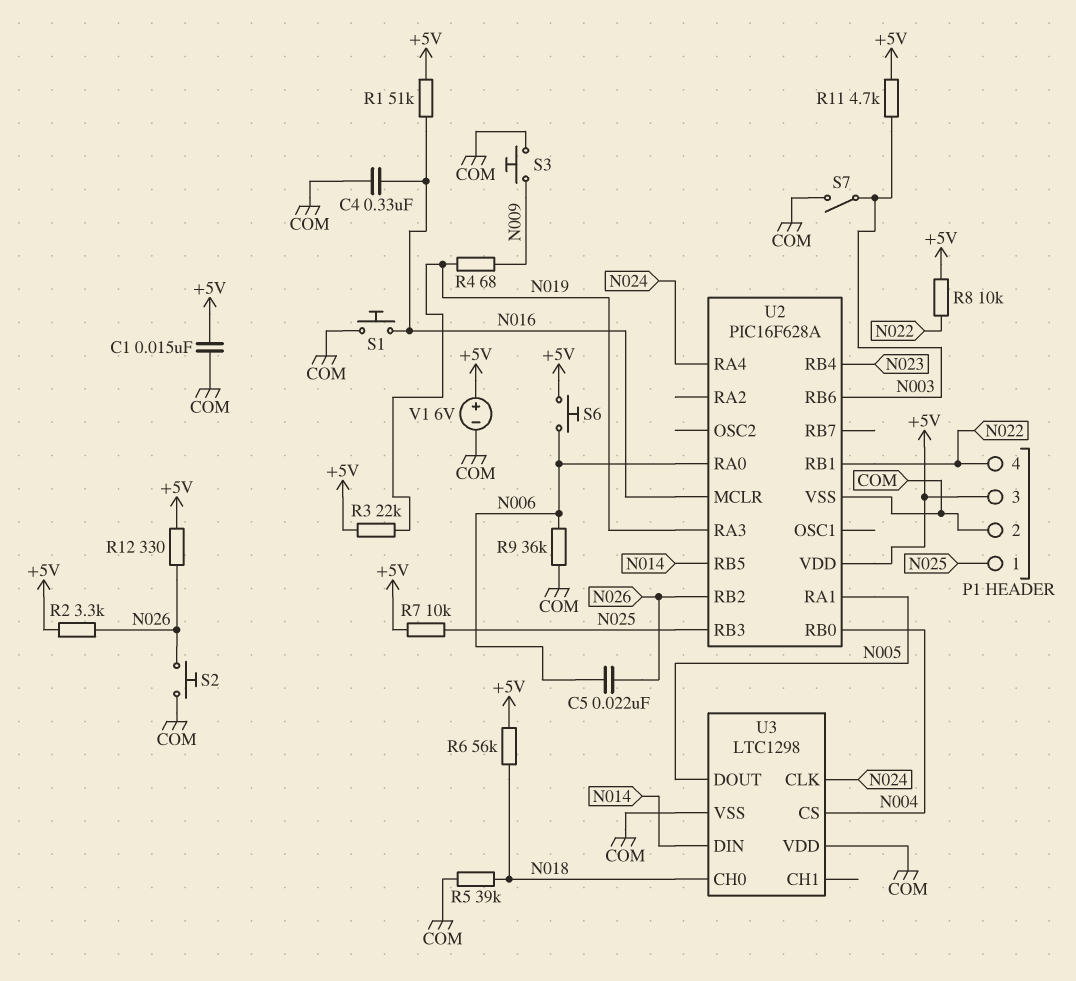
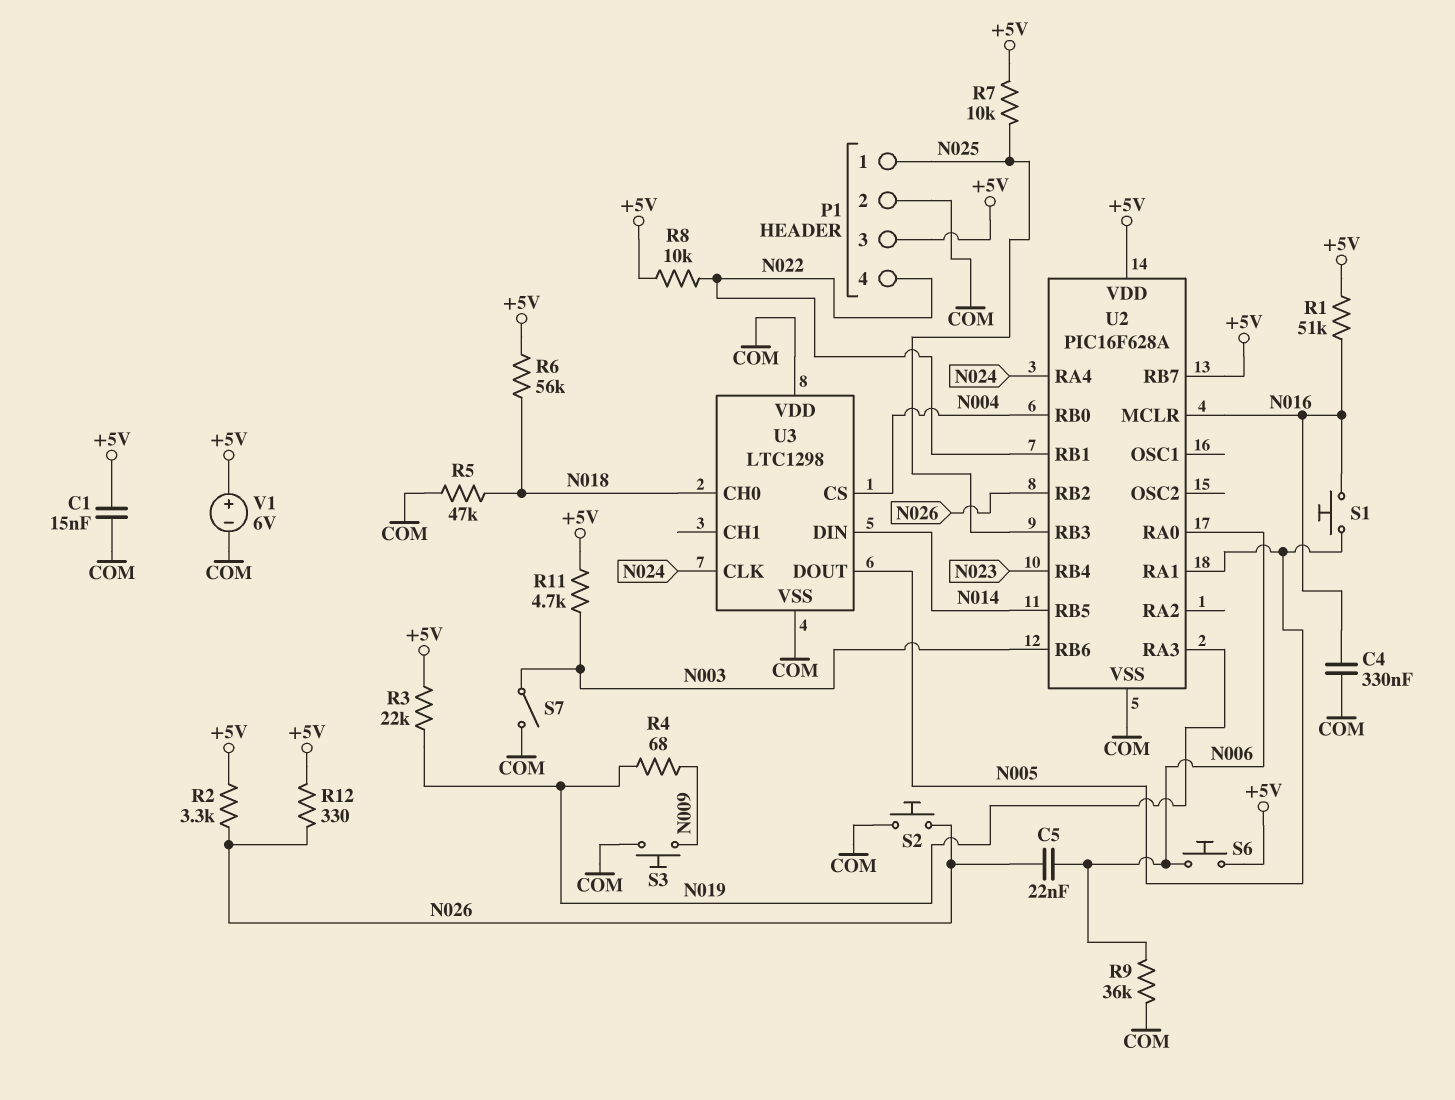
R5: 39k (COM, N018) -> 47k (COM, N018)
S1: button (COM, N016) -> button (N005, N016)
U2 pin RB7: none -> +5V

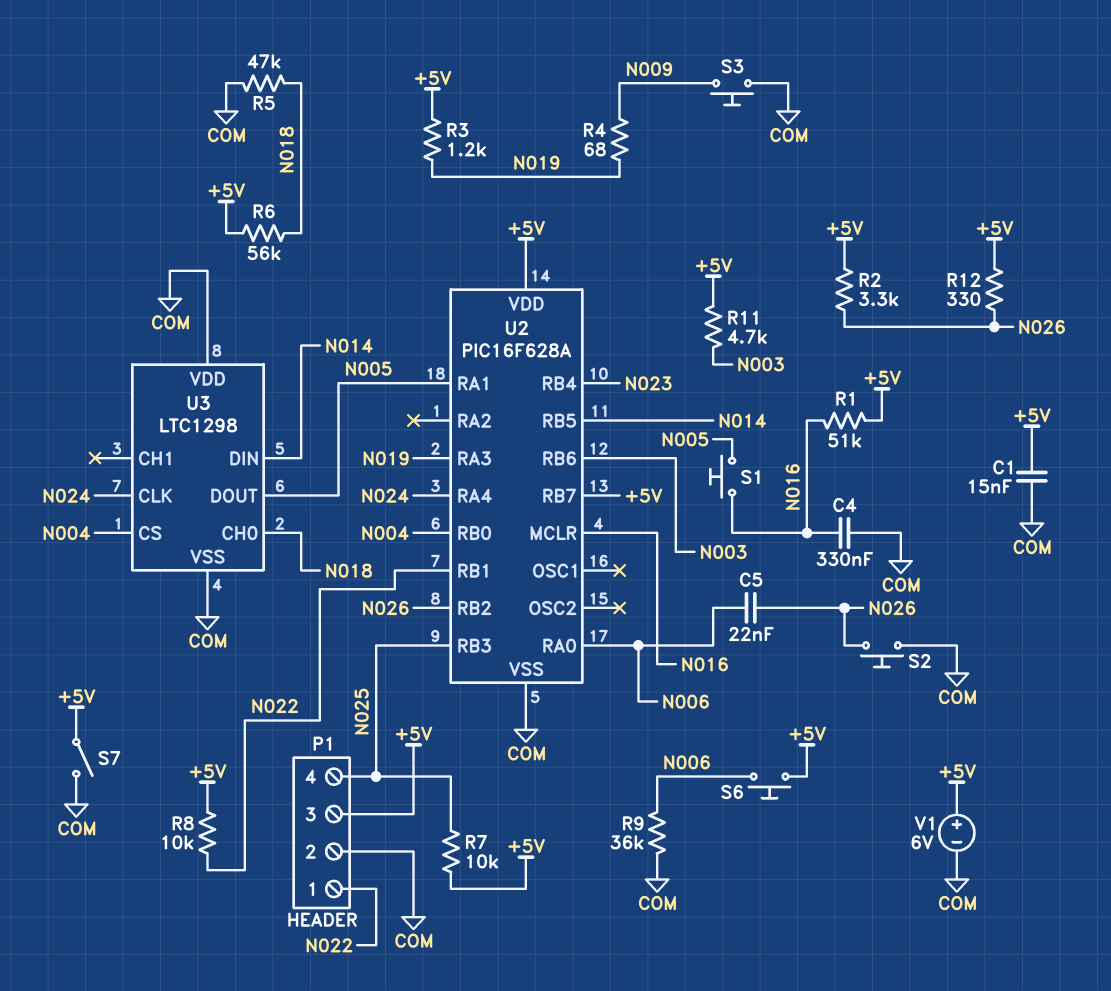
P1 pin 1: N025 -> N022
P1 pin 4: N022 -> N025
R3: 22k (+5V, N019) -> 1.2k (+5V, N019)
S7: switch (COM, N003) -> switch (+5V, COM)

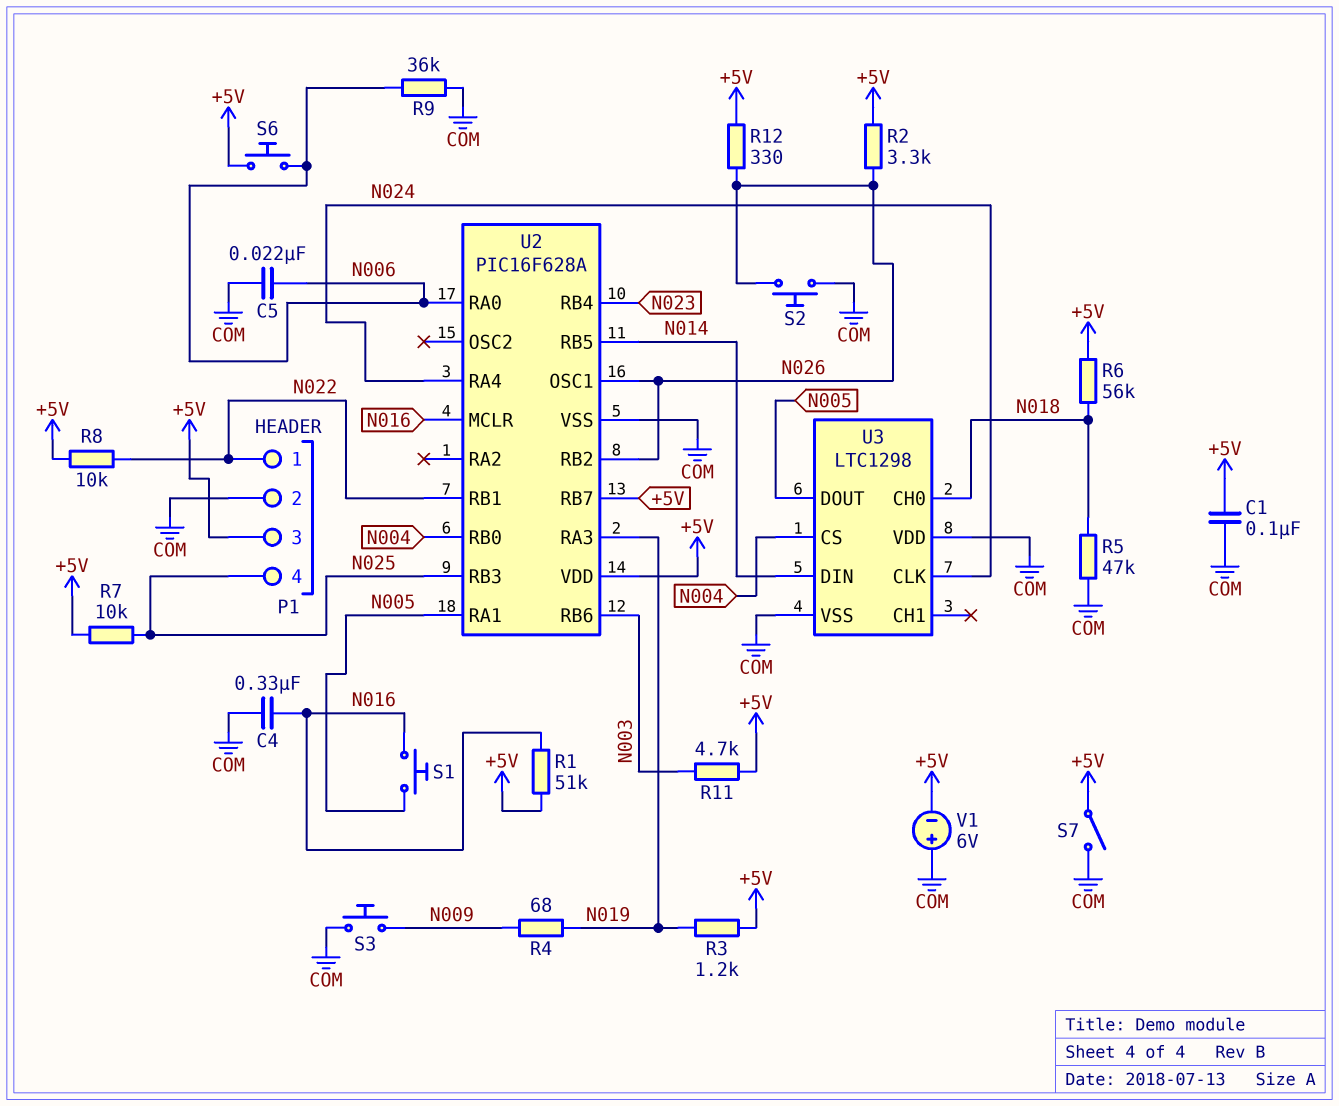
C1: 15nF (+5V, COM) -> 100nF (+5V, COM)
C5: 22nF (N006, N026) -> 22nF (COM, N006)
U2 pin OSC1: none -> N026
V1: 6V (plus +5V, minus COM) -> 6V (plus COM, minus +5V)

